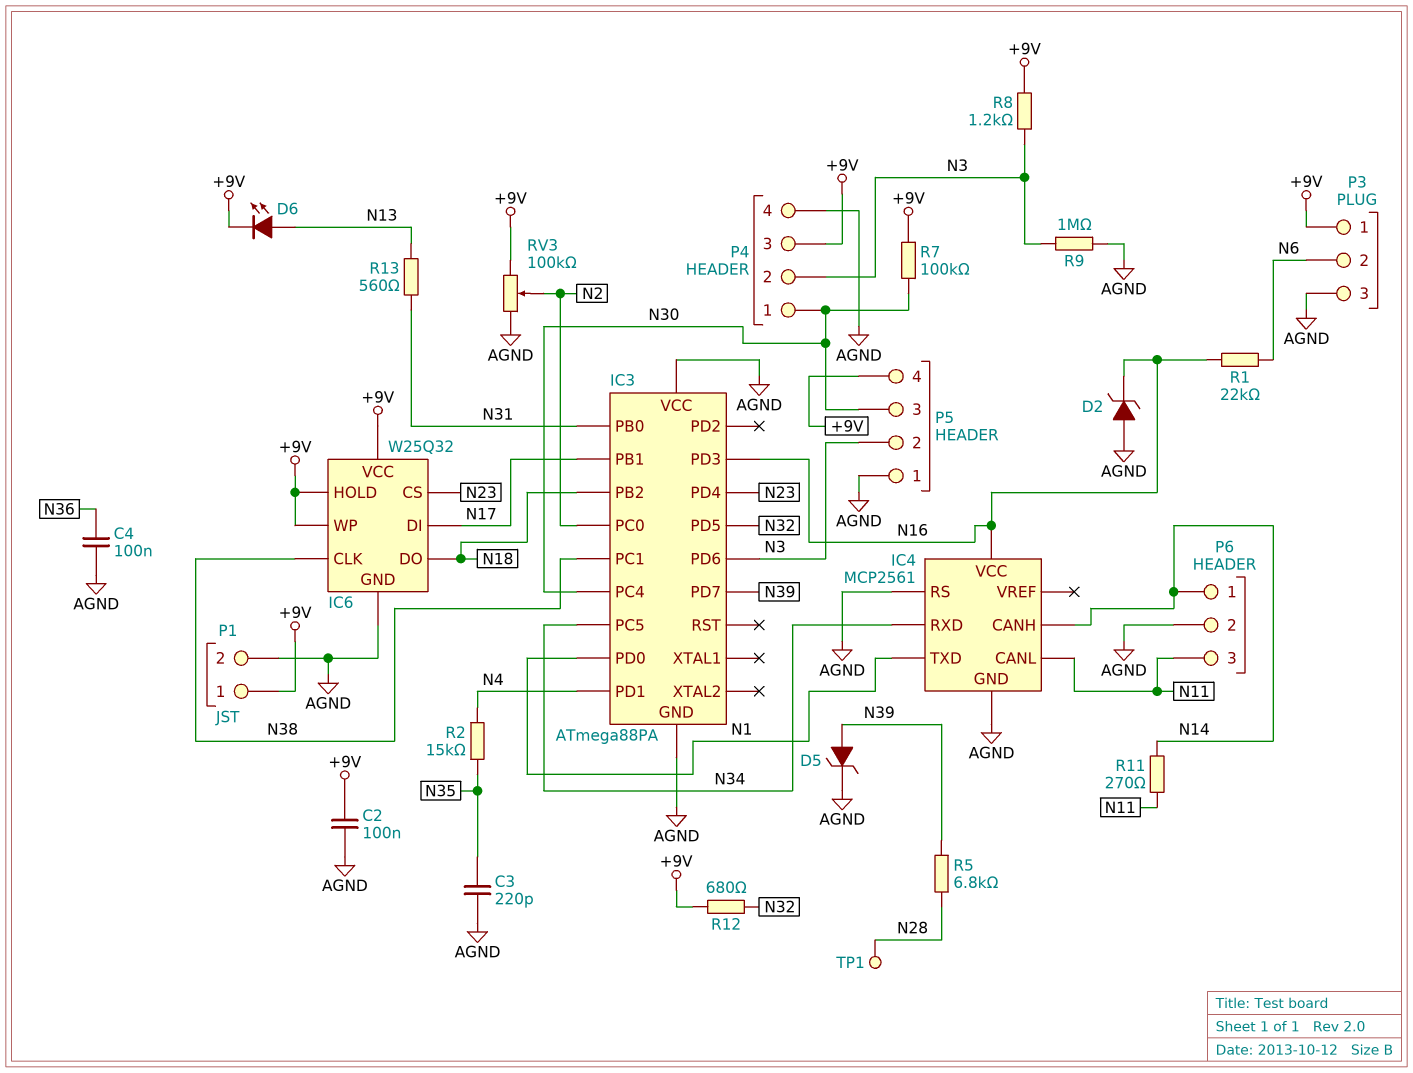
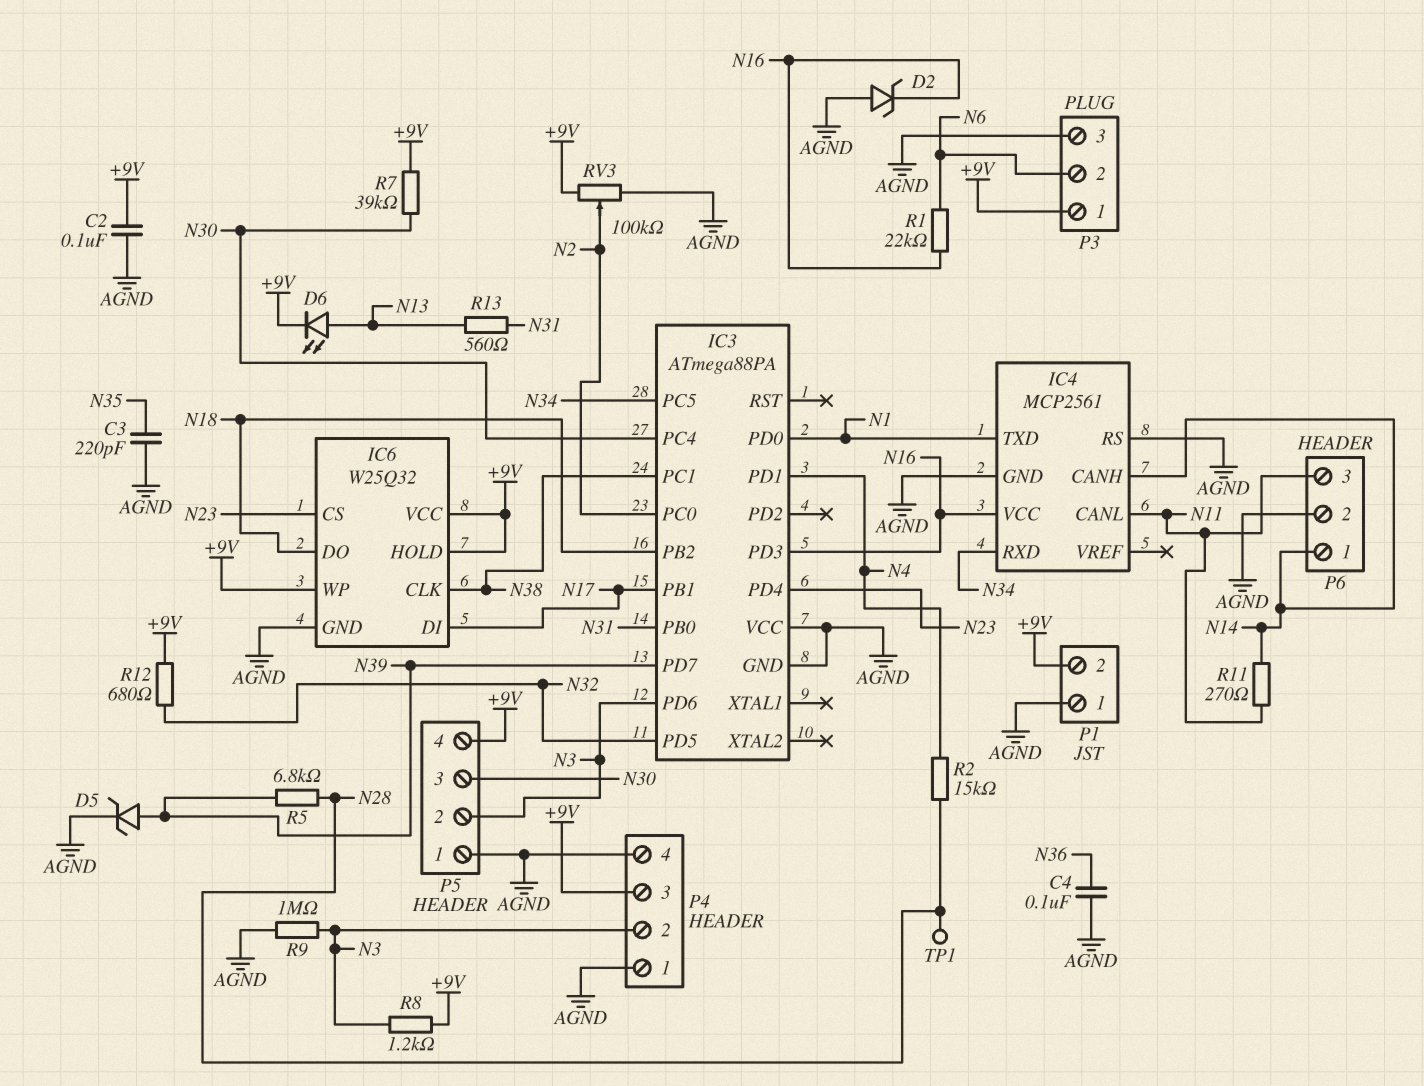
P1 pin 1: +9V -> AGND
P1 pin 2: AGND -> +9V
P4 pin 1: N30 -> AGND
R2: 15k (N4, N35) -> 15k (N4, N28)
R7: 100k (+9V, N30) -> 39k (+9V, N30)

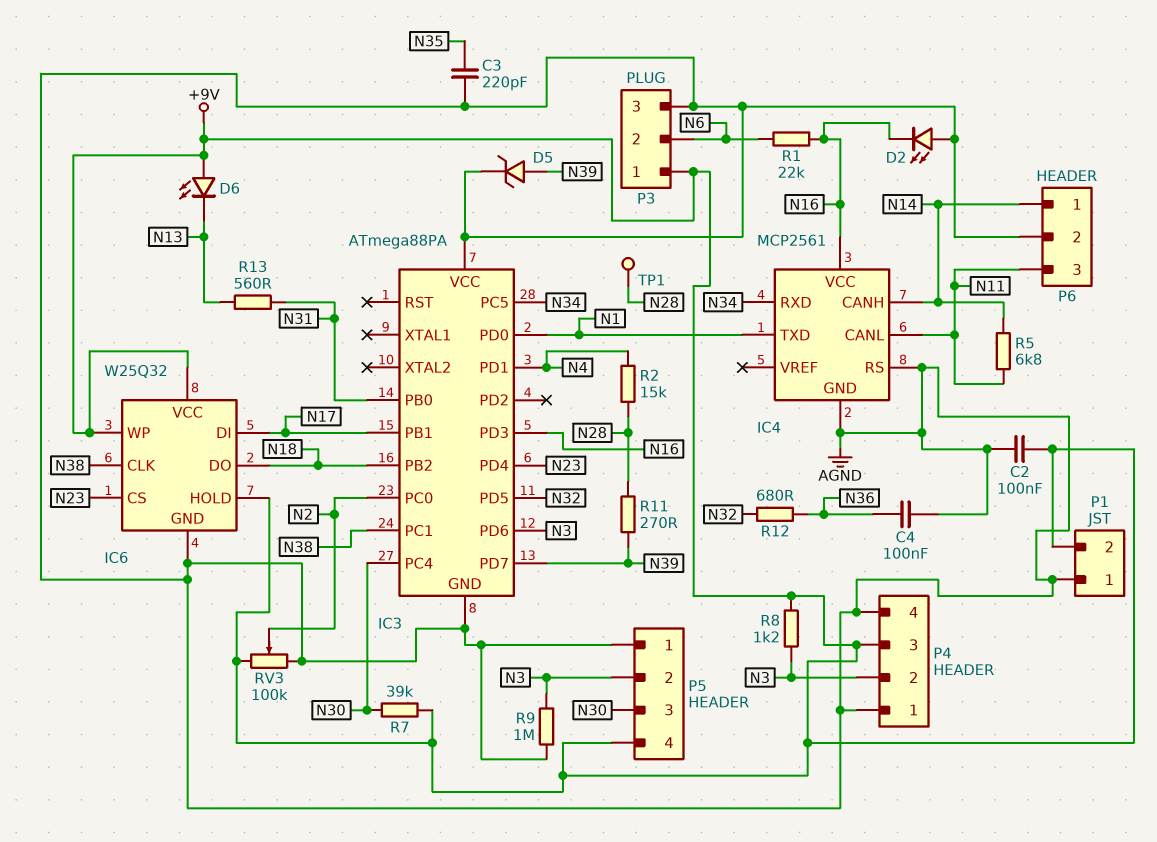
D2: zener (A AGND, K N16) -> LED (A AGND, K N16)
D6: LED (A N13, K +9V) -> LED (A +9V, K N13)
R5: 6.8k (N28, N39) -> 6.8k (N11, N14)
R11: 270 (N11, N14) -> 270 (N28, N39)
R12: 680 (+9V, N32) -> 680 (N32, N36)

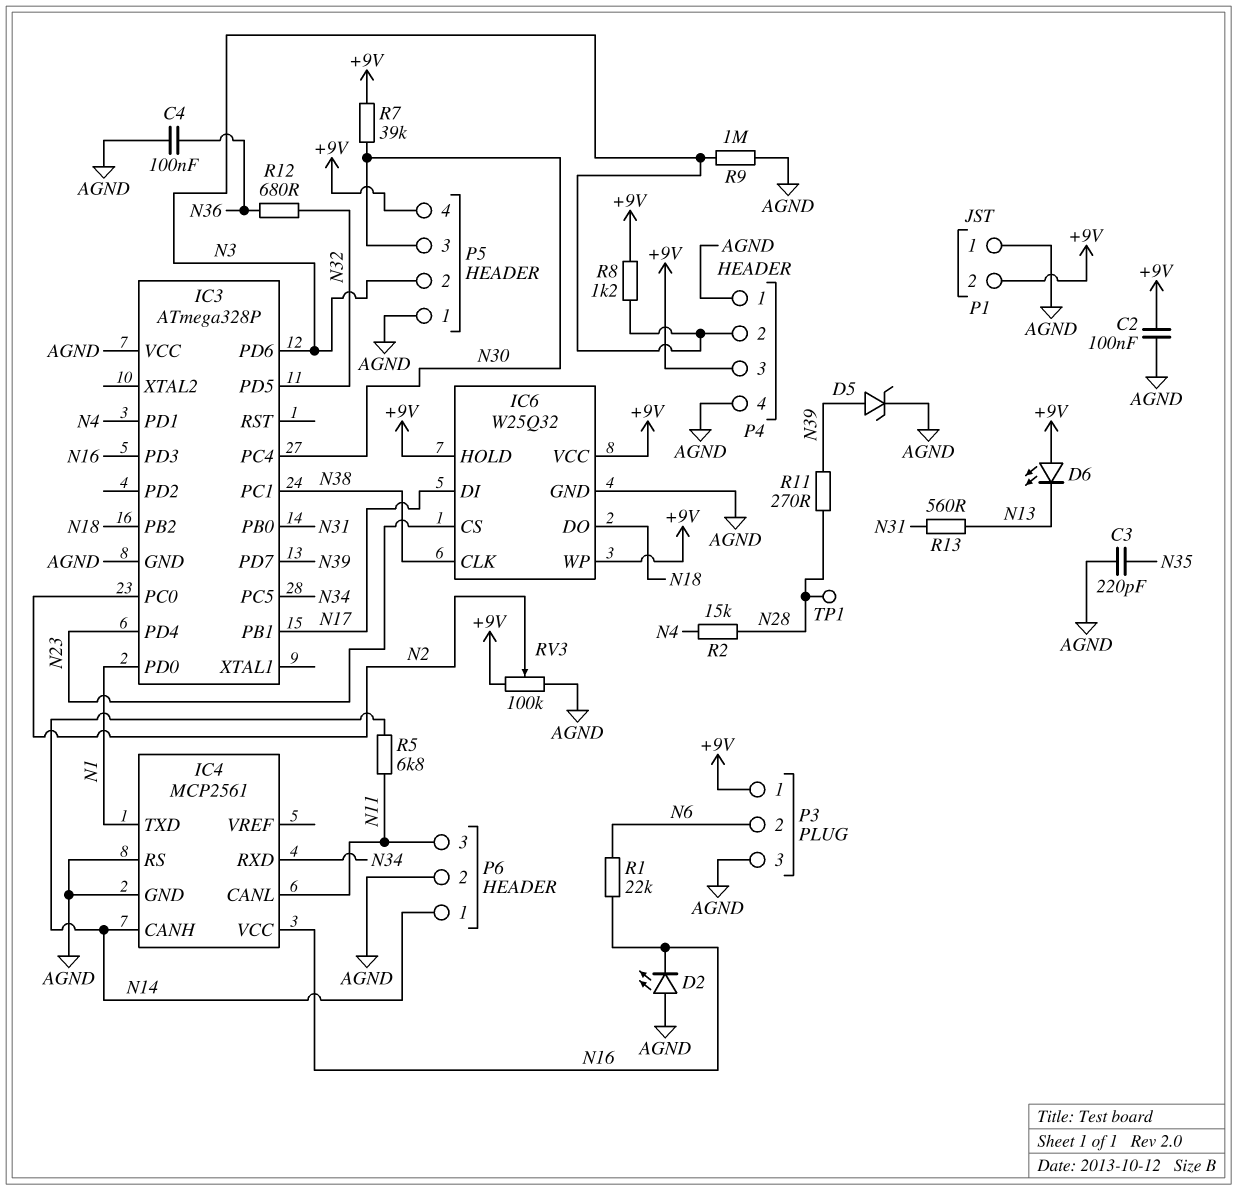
IC3: ATmega88PA -> ATmega328P

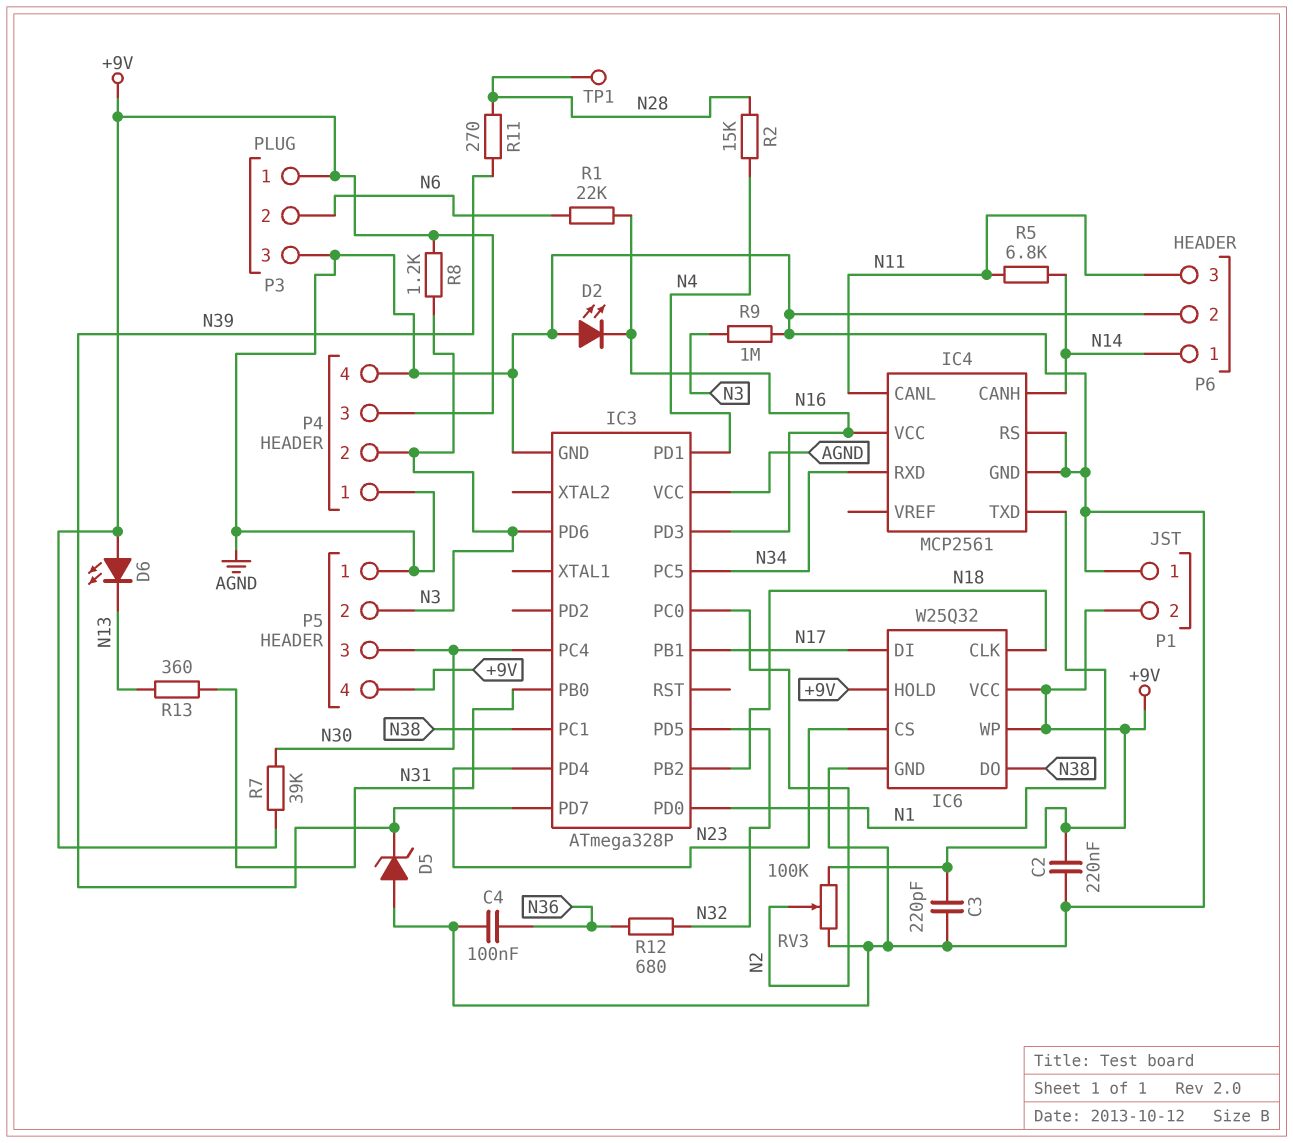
C2: 100nF (+9V, AGND) -> 220nF (+9V, AGND)
C3: 220pF (AGND, N35) -> 220pF (+9V, AGND)
D5: zener (A N39, K AGND) -> zener (A AGND, K N39)
IC6 pin CLK: N38 -> N18
IC6 pin DO: N18 -> N38
R13: 560 (N13, N31) -> 360 (N13, N31)

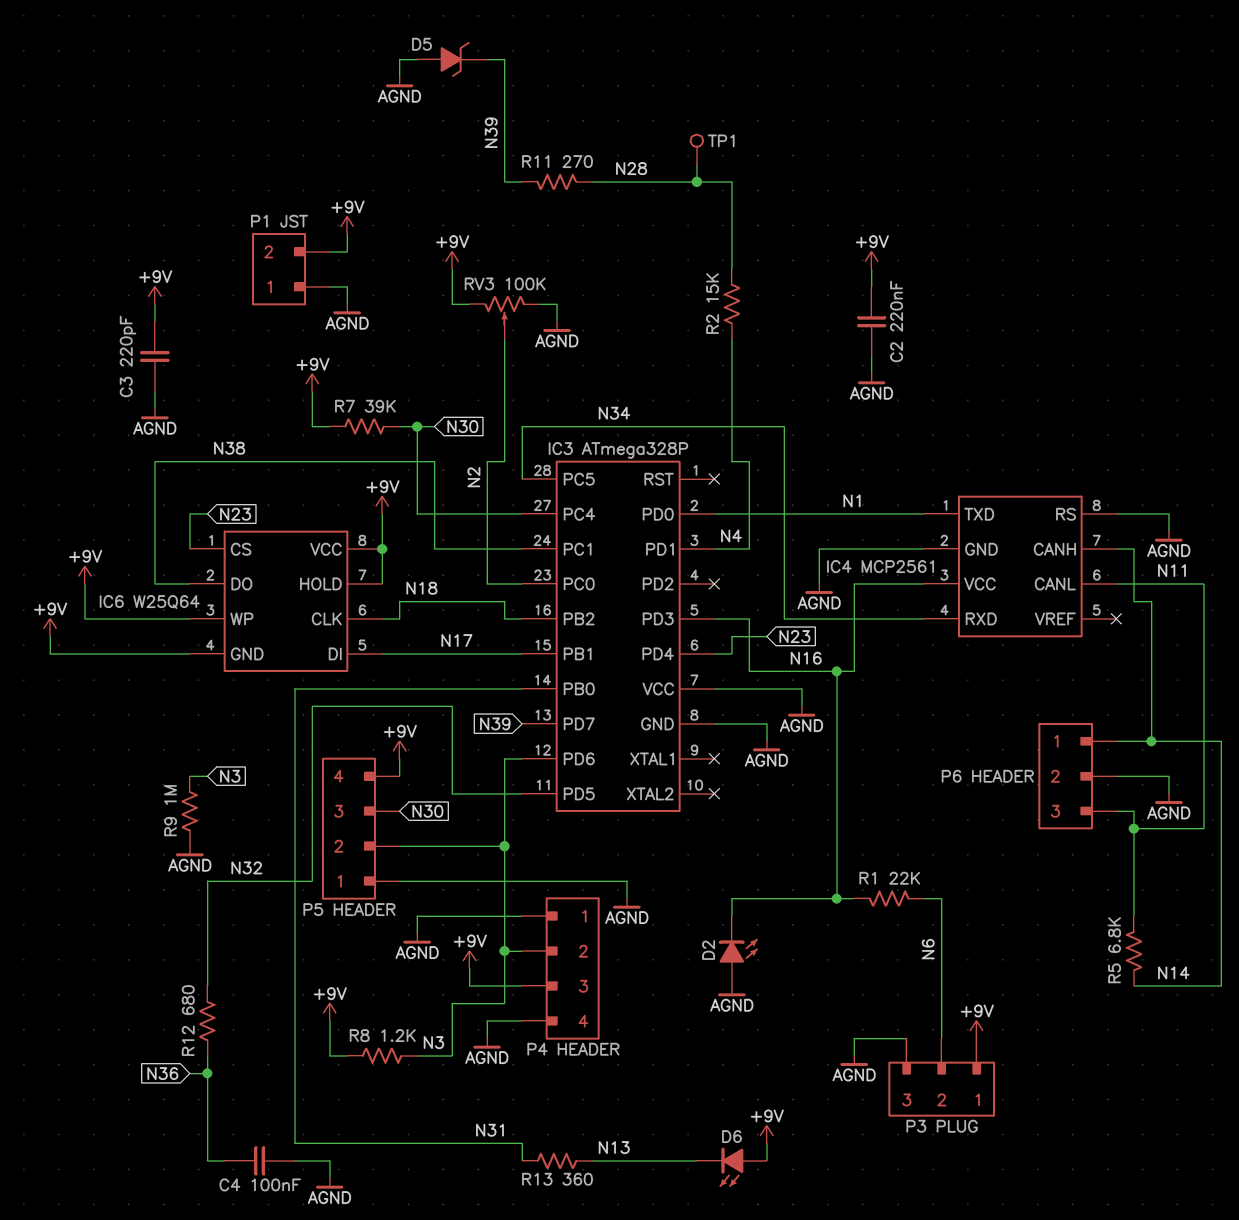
IC6: W25Q32 -> W25Q64
IC6 pin GND: AGND -> +9V

